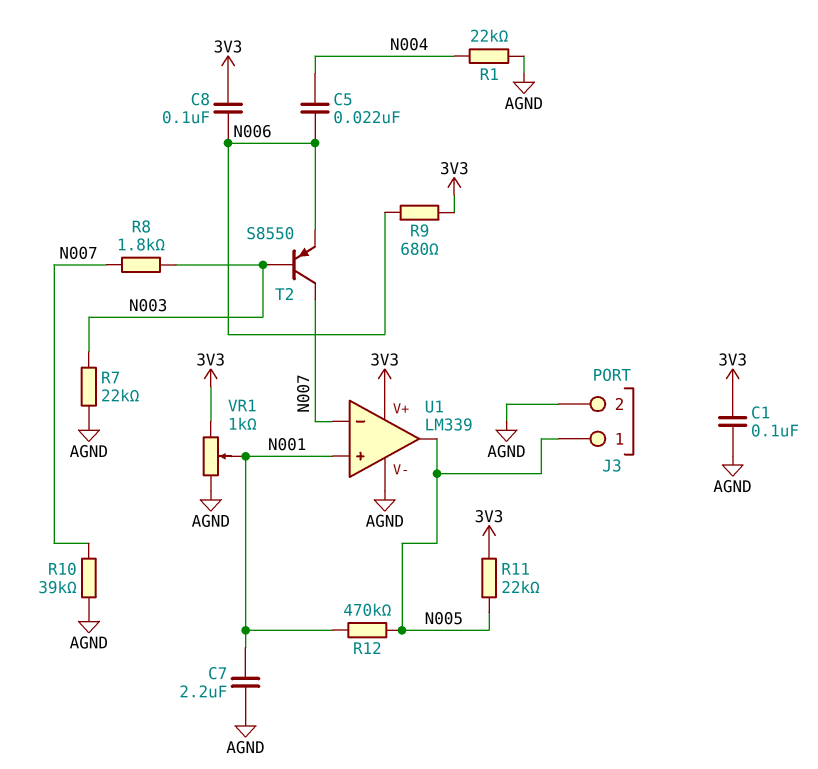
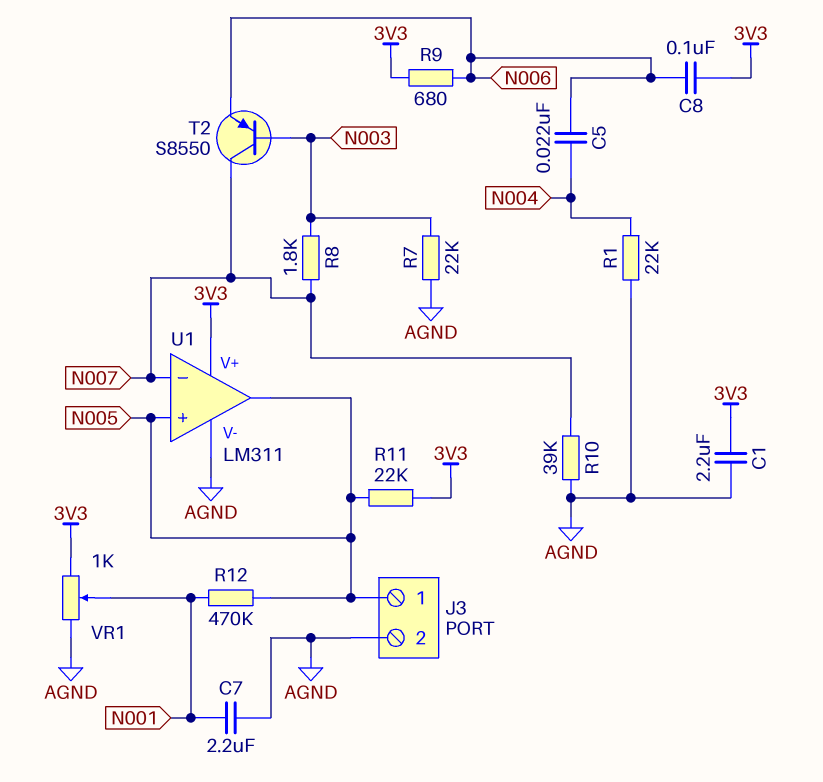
C1: 100nF (3V3, AGND) -> 2.2uF (3V3, AGND)
U1: LM339 -> LM311
U1 pin in+: N001 -> N005

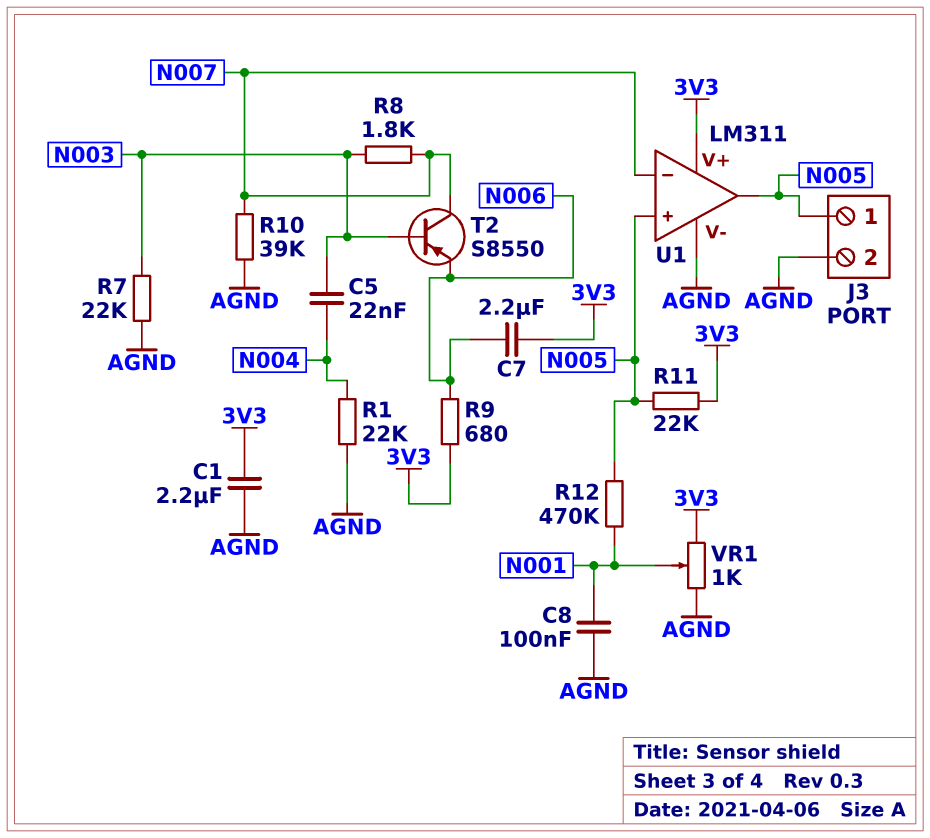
C5: 22nF (N004, N006) -> 22nF (N003, N004)
C7: 2.2uF (AGND, N001) -> 2.2uF (3V3, N006)
C8: 100nF (3V3, N006) -> 100nF (AGND, N001)

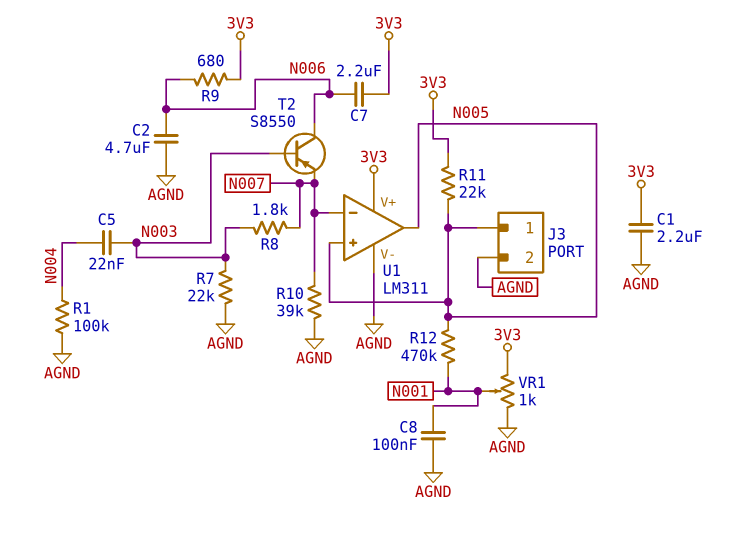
C2: none -> 4.7uF (AGND, N006)
R1: 22k (AGND, N004) -> 100k (AGND, N004)
T2: PNP S8550 (B N003, C N007, E N006) -> PNP S8550 (B N003, C N006, E N007)

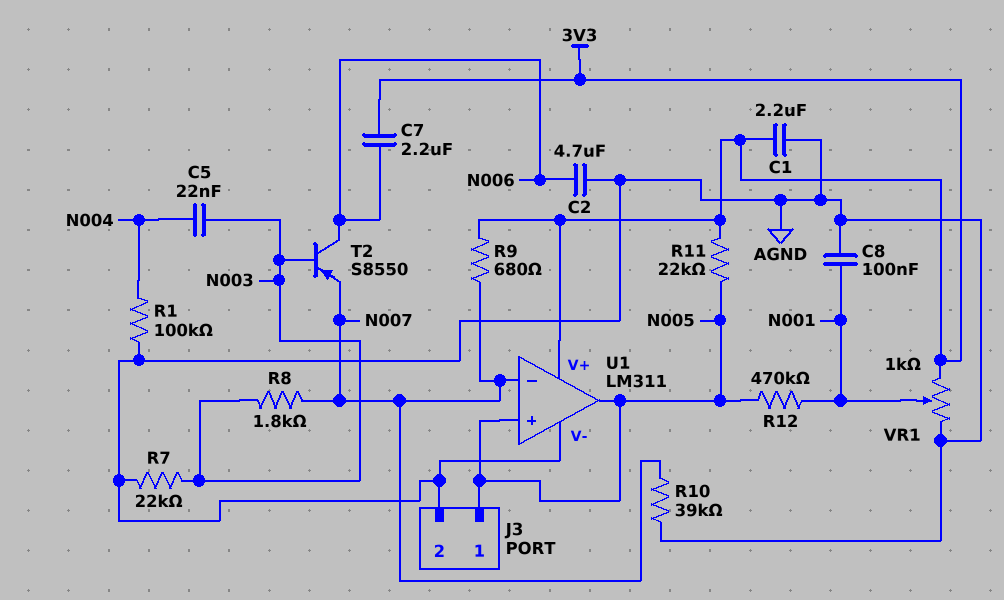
R9: 680 (3V3, N006) -> 680 (3V3, N007)

